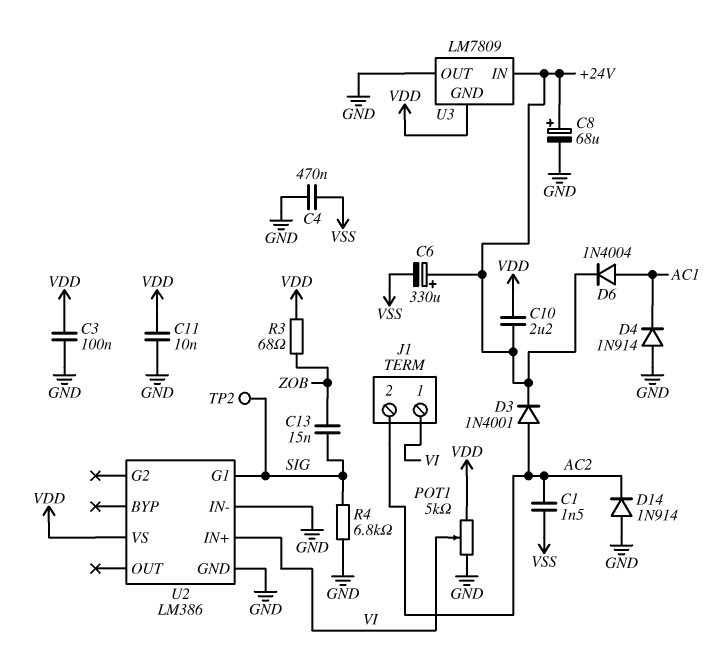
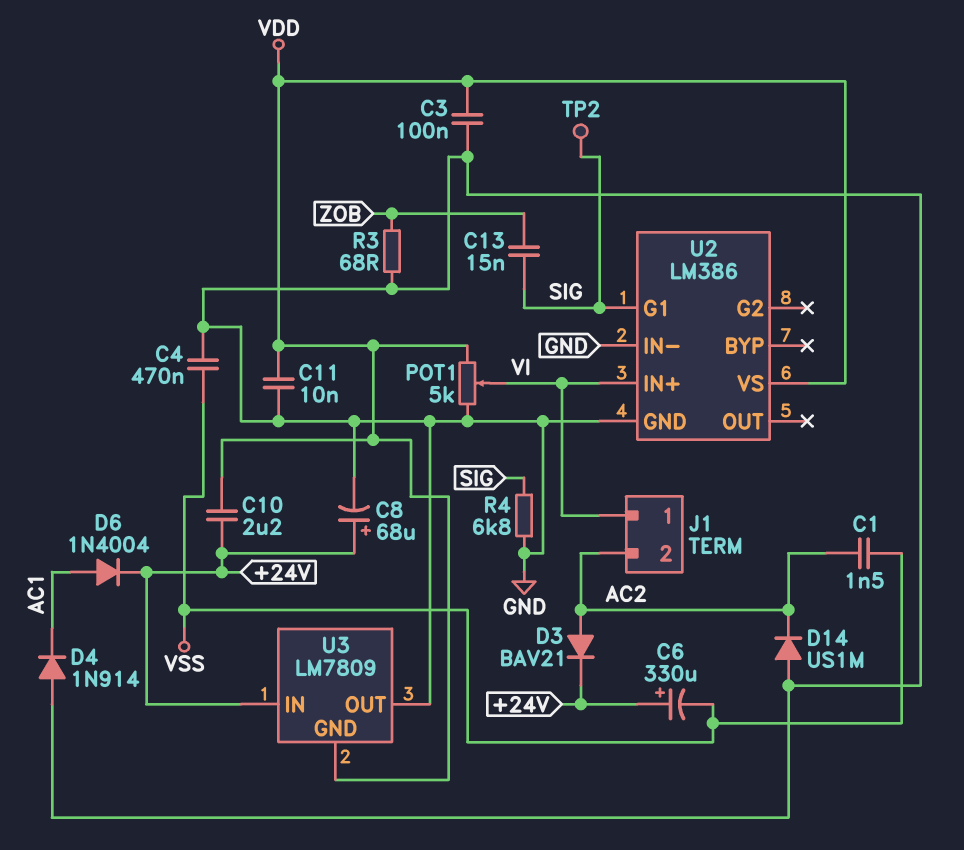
D3: diode 1N4001 (A AC2, K +24V) -> diode BAV21 (A AC2, K +24V)
D14: diode 1N914 (A GND, K AC2) -> diode US1M (A GND, K AC2)
R3: 68 (VDD, ZOB) -> 68 (GND, ZOB)

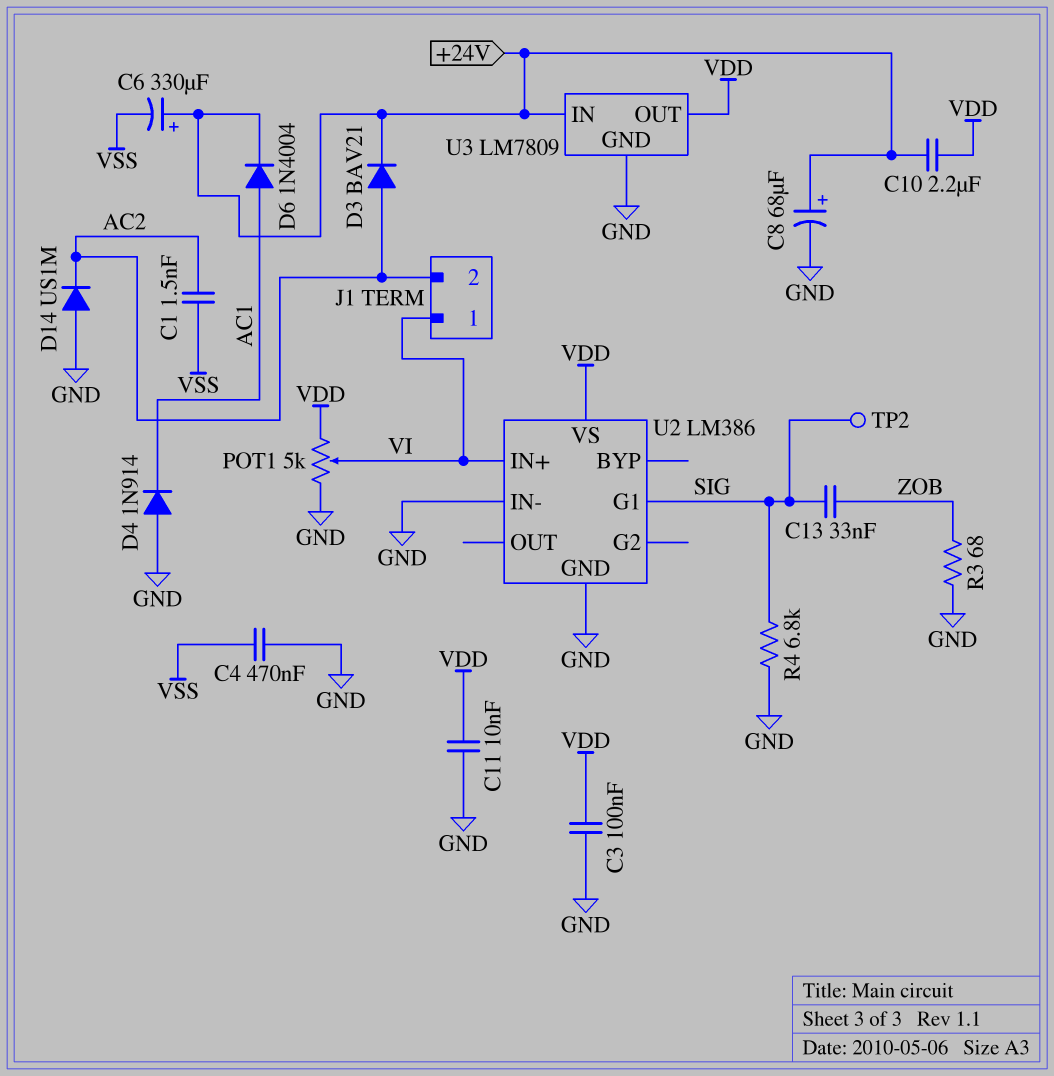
C13: 15nF (SIG, ZOB) -> 33nF (SIG, ZOB)
U3 pin GND: VDD -> GND
U3 pin OUT: GND -> VDD

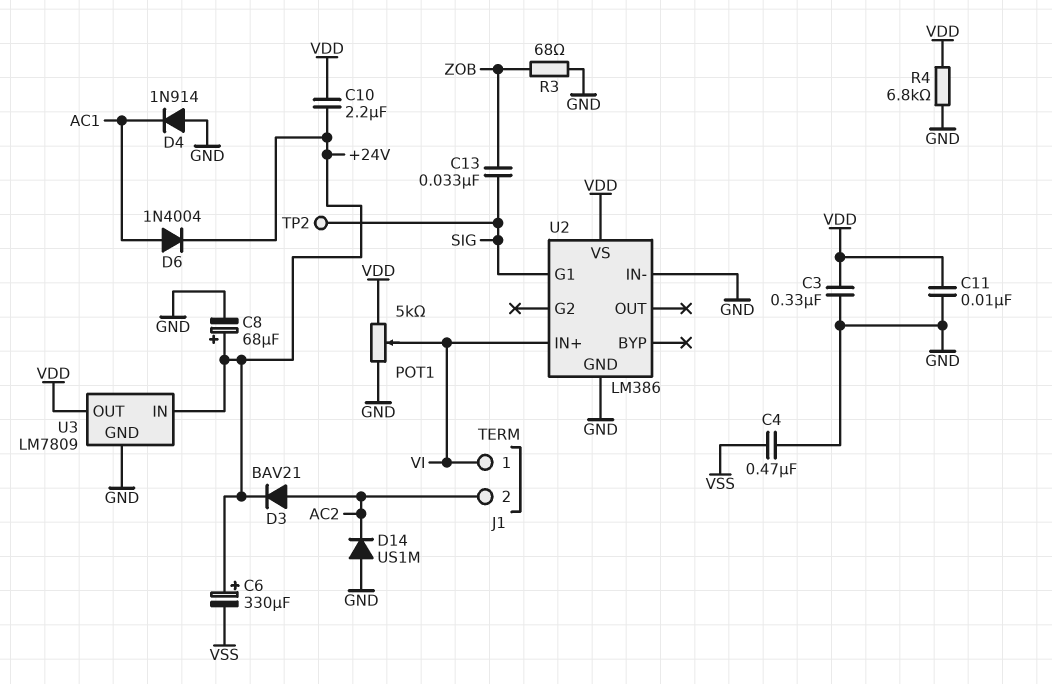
C1: 1.5nF (AC2, VSS) -> none
C3: 100nF (GND, VDD) -> 330nF (GND, VDD)
R4: 6.8k (GND, SIG) -> 6.8k (GND, VDD)

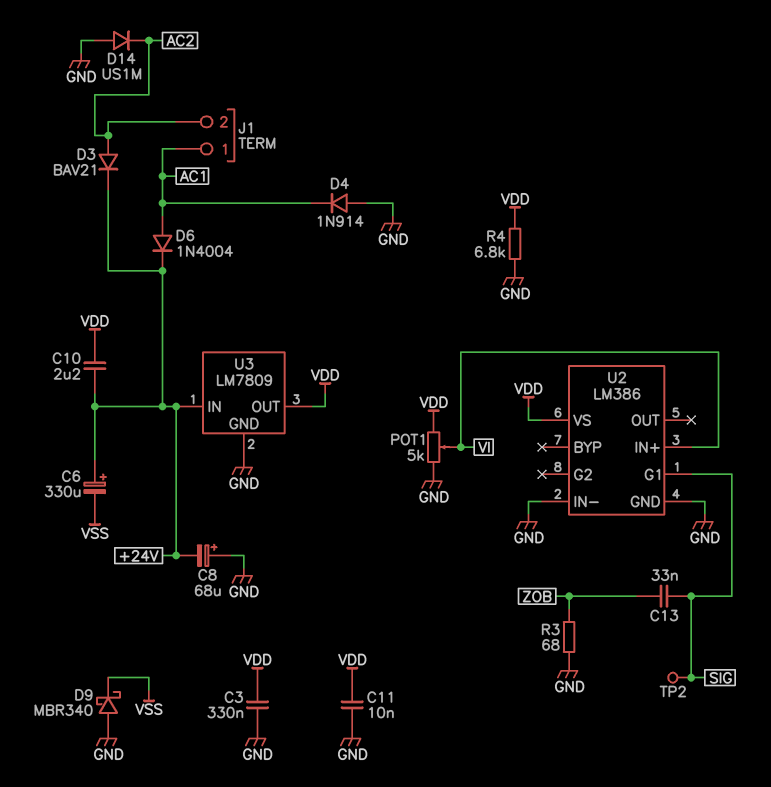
C4: 470nF (GND, VSS) -> none
C8: 68uF (plus +24V, minus GND) -> 68uF (plus GND, minus +24V)
D9: none -> schottky MBR340 (A GND, K VSS)
J1 pin 1: VI -> AC1

